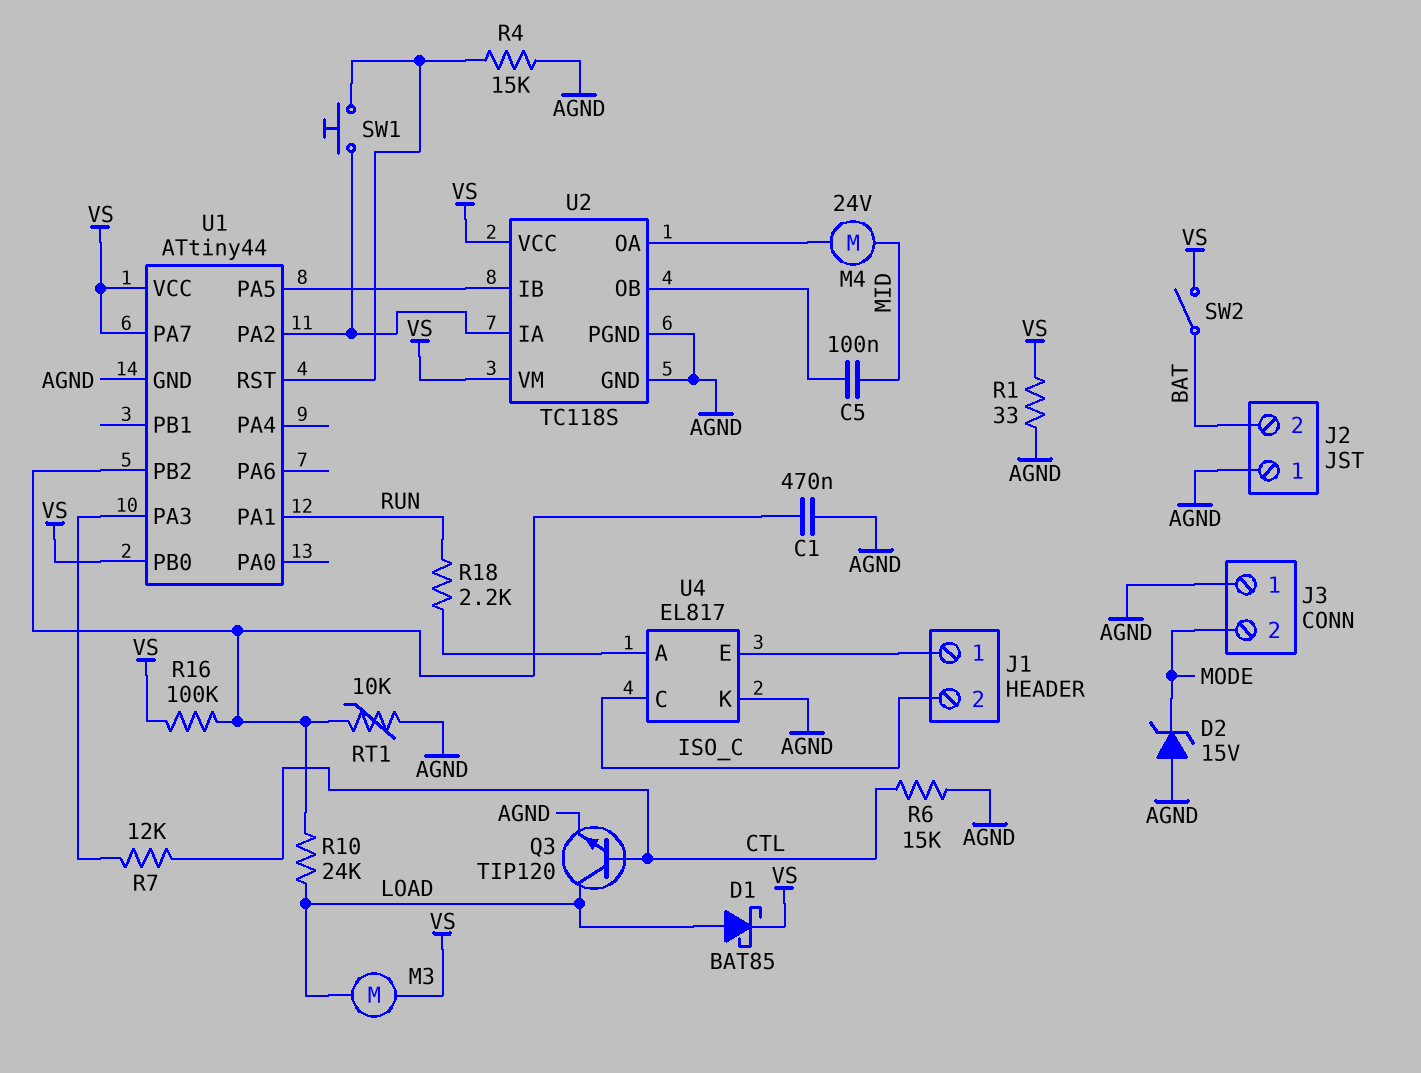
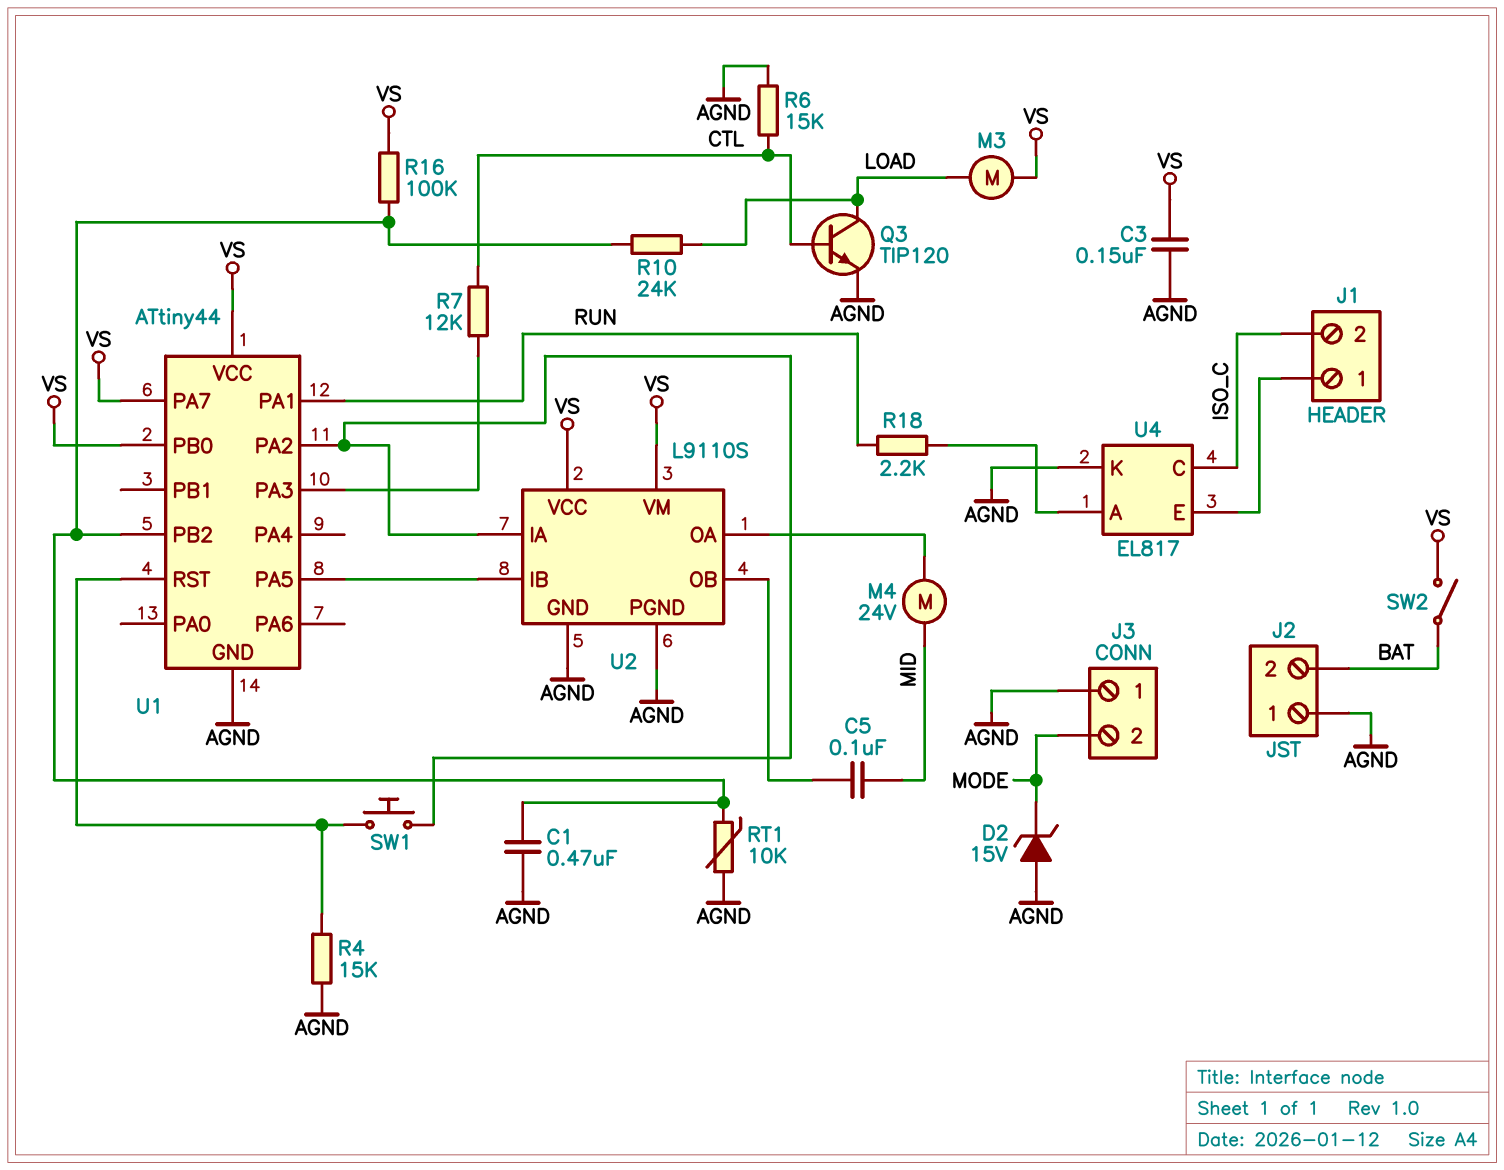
C3: none -> 150nF (AGND, VS)
D1: schottky BAT85 (A LOAD, K VS) -> none
R1: 33 (AGND, VS) -> none
U2: TC118S -> L9110S

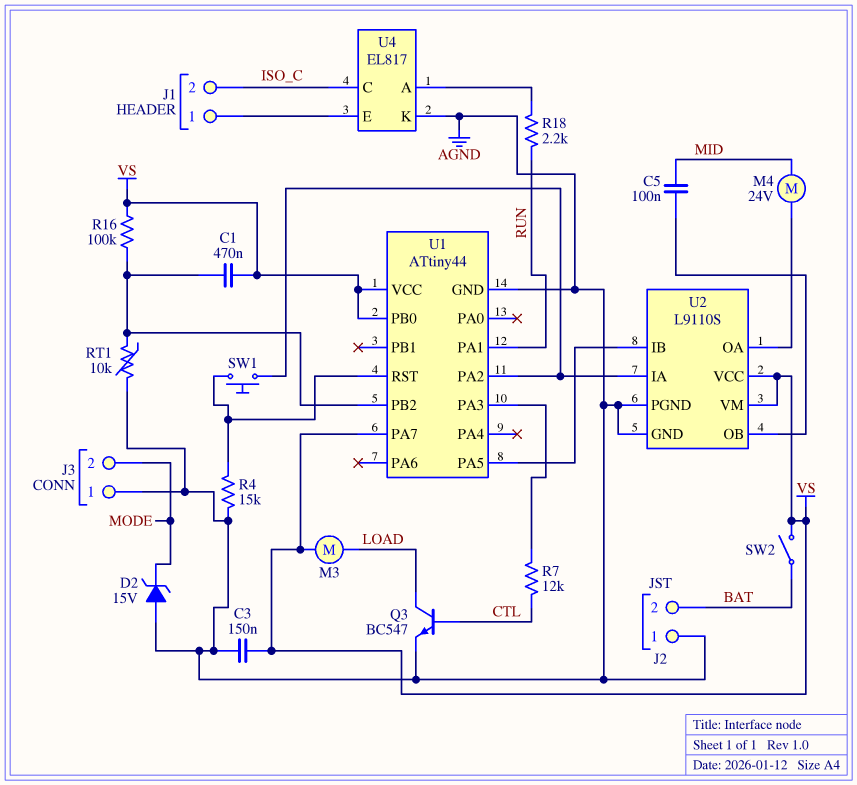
C1: 470nF (AGND, U1/PB2) -> 470nF (U1/PB2, VS)
Q3: NPN TIP120 (B CTL, C LOAD, E AGND) -> NPN BC547 (B CTL, C LOAD, E AGND)
R6: 15k (AGND, CTL) -> none
R10: 24k (LOAD, U1/PB2) -> none

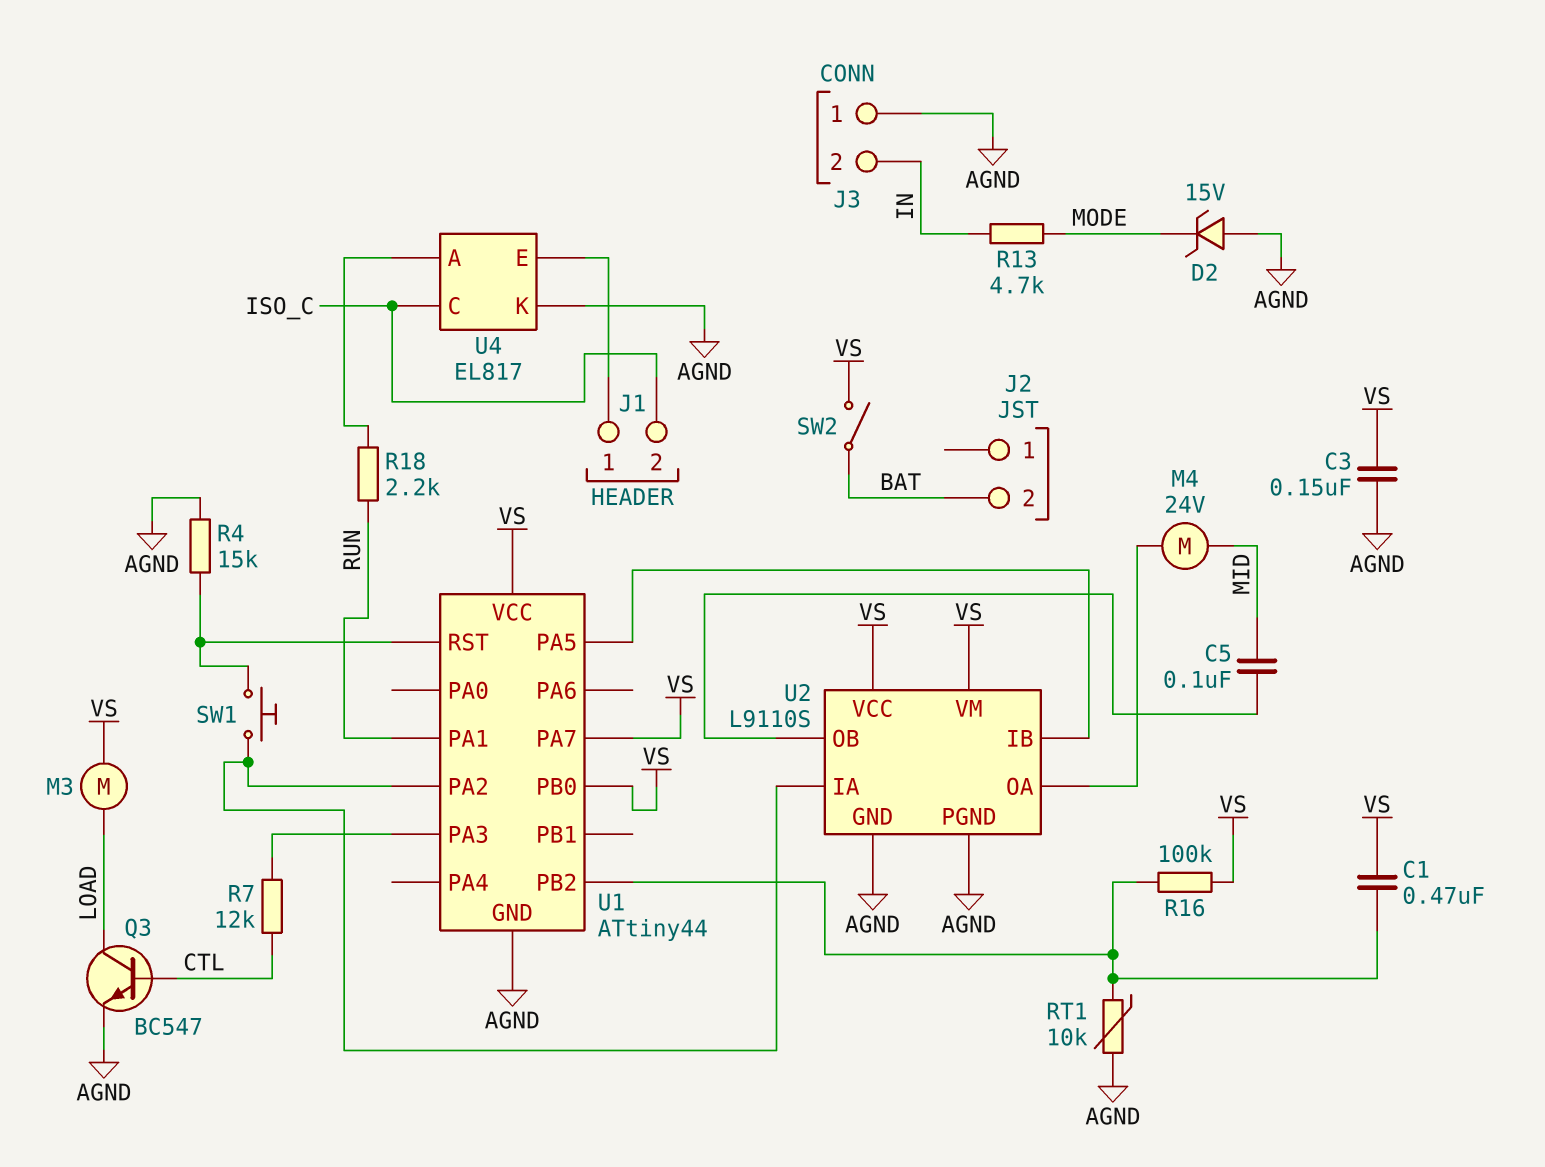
J2 pin 1: AGND -> none
J3 pin 2: MODE -> IN
R13: none -> 4.7k (IN, MODE)

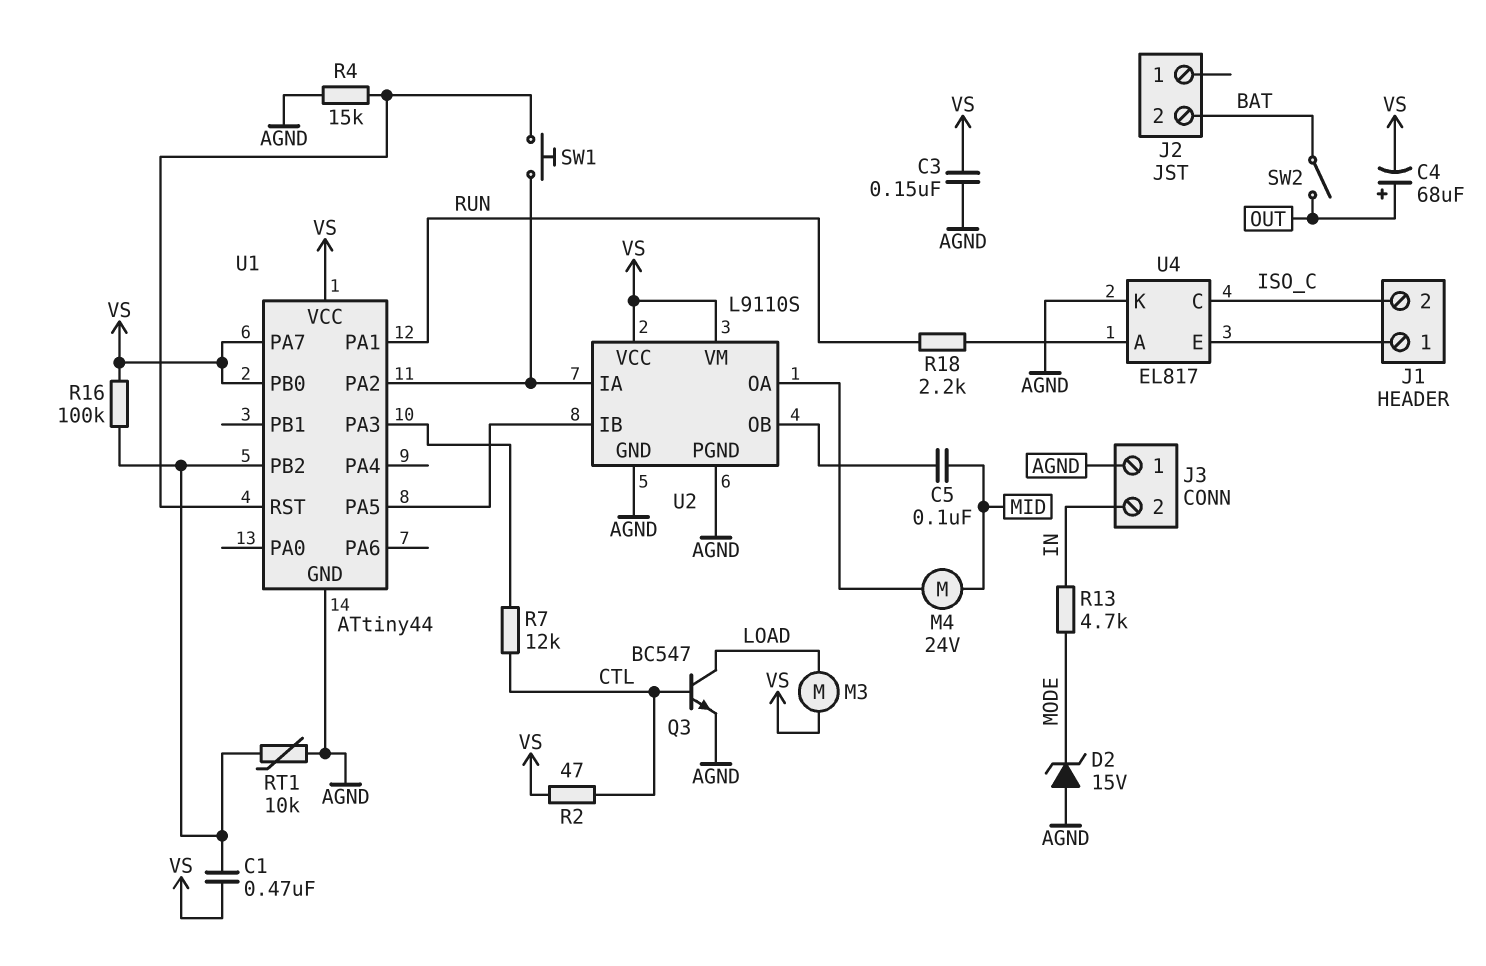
C4: none -> 68uF (plus OUT, minus VS)
R2: none -> 47 (CTL, VS)
SW2: switch (BAT, VS) -> switch (BAT, OUT)

